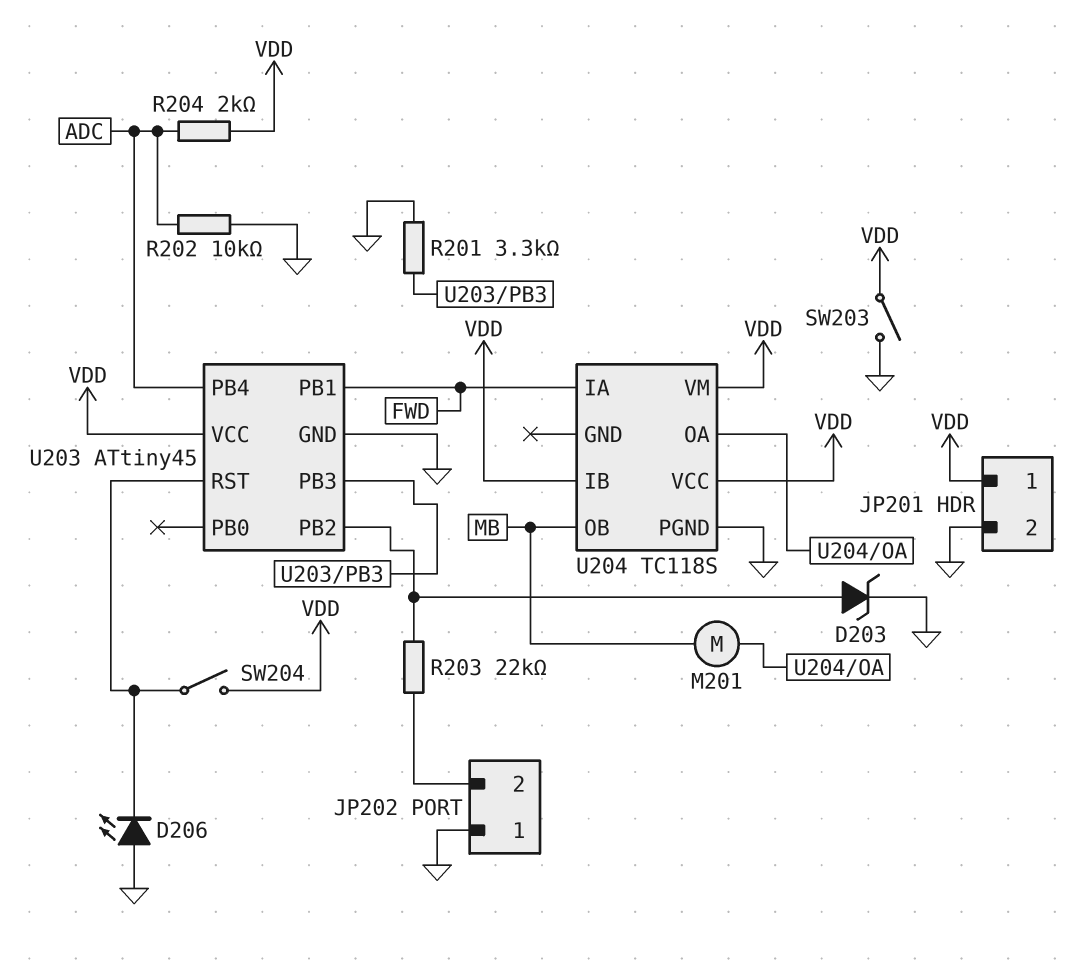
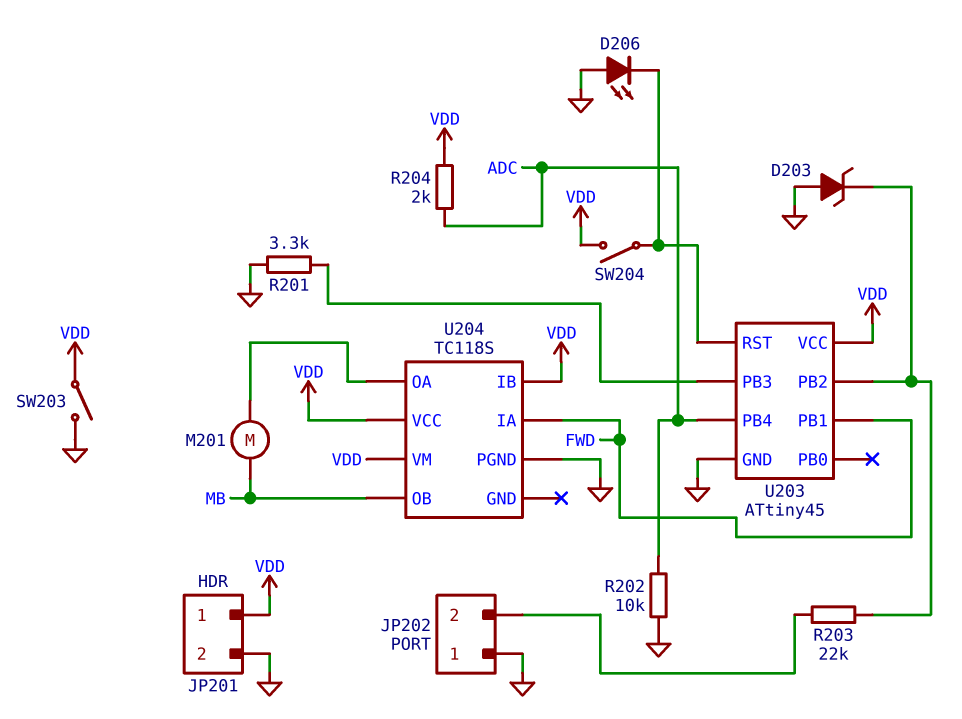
D203: zener (A U203/PB2, K GND) -> zener (A GND, K U203/PB2)

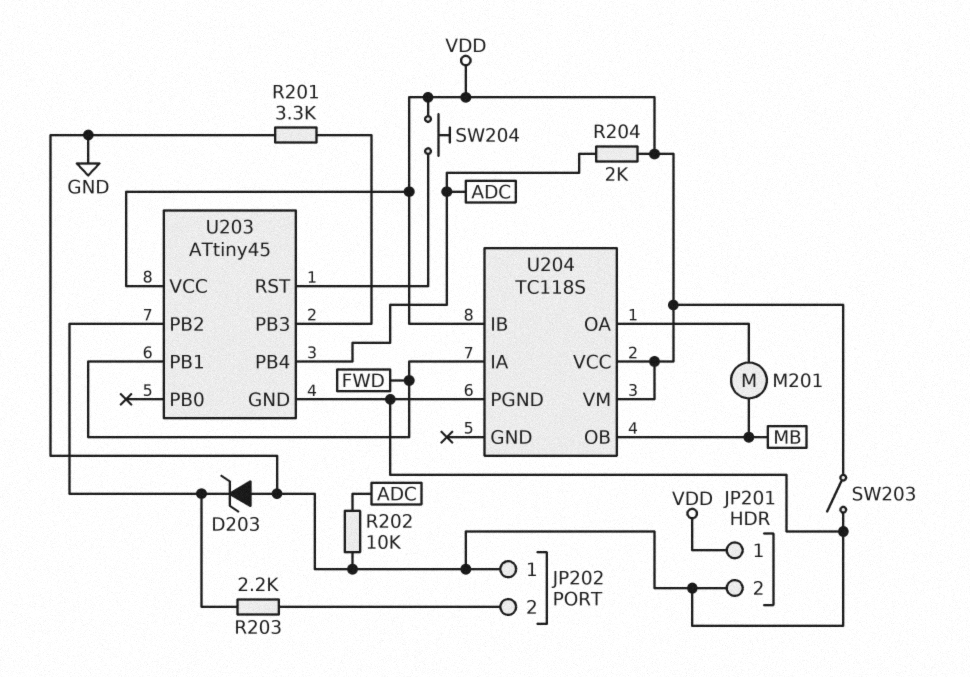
D206: LED (A GND, K U203/RST) -> none
R203: 22k (JP202/2, U203/PB2) -> 2.2k (JP202/2, U203/PB2)
SW204: switch (U203/RST, VDD) -> button (U203/RST, VDD)

